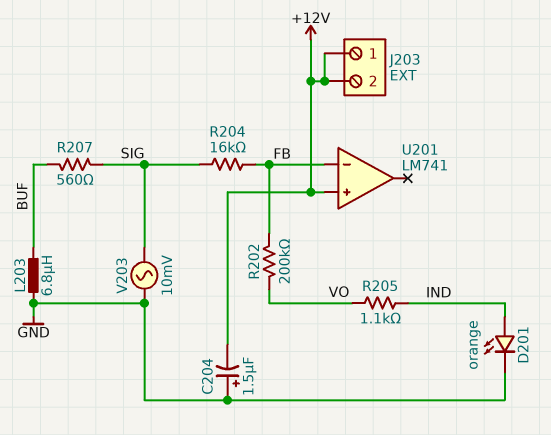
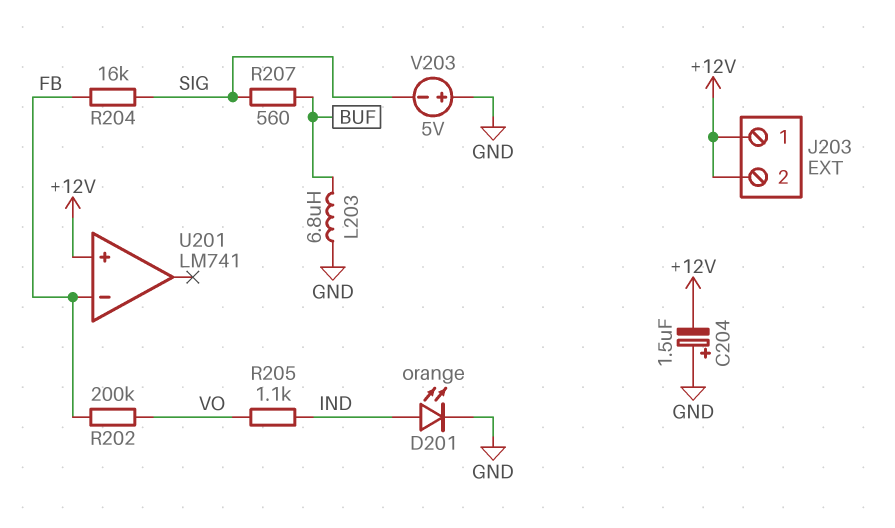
V203: AC 10mV (GND, SIG) -> 5V (plus GND, minus SIG)

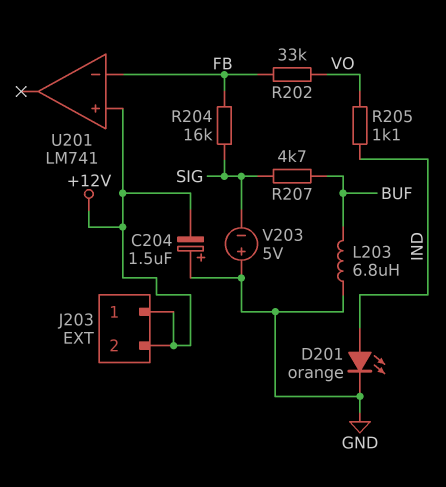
R202: 200k (FB, VO) -> 33k (FB, VO)
R207: 560 (BUF, SIG) -> 4.7k (BUF, SIG)

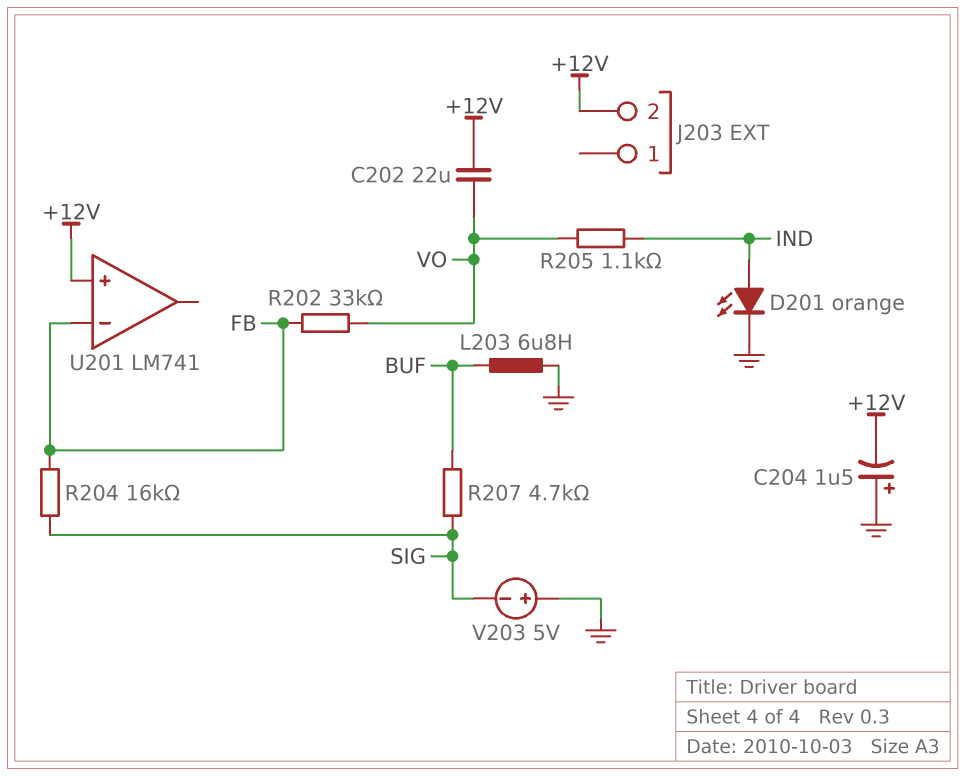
C202: none -> 22uF (+12V, VO)
J203 pin 1: +12V -> none

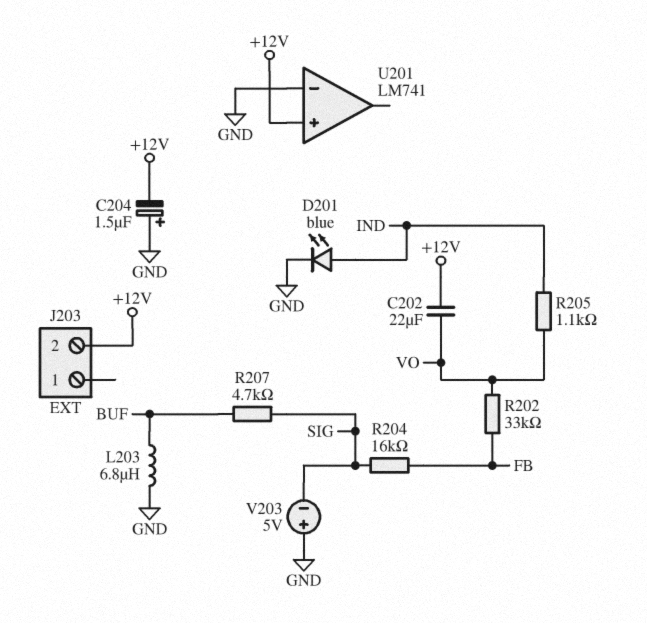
D201: LED orange (A IND, K GND) -> LED blue (A IND, K GND)
U201 pin in-: FB -> GND

